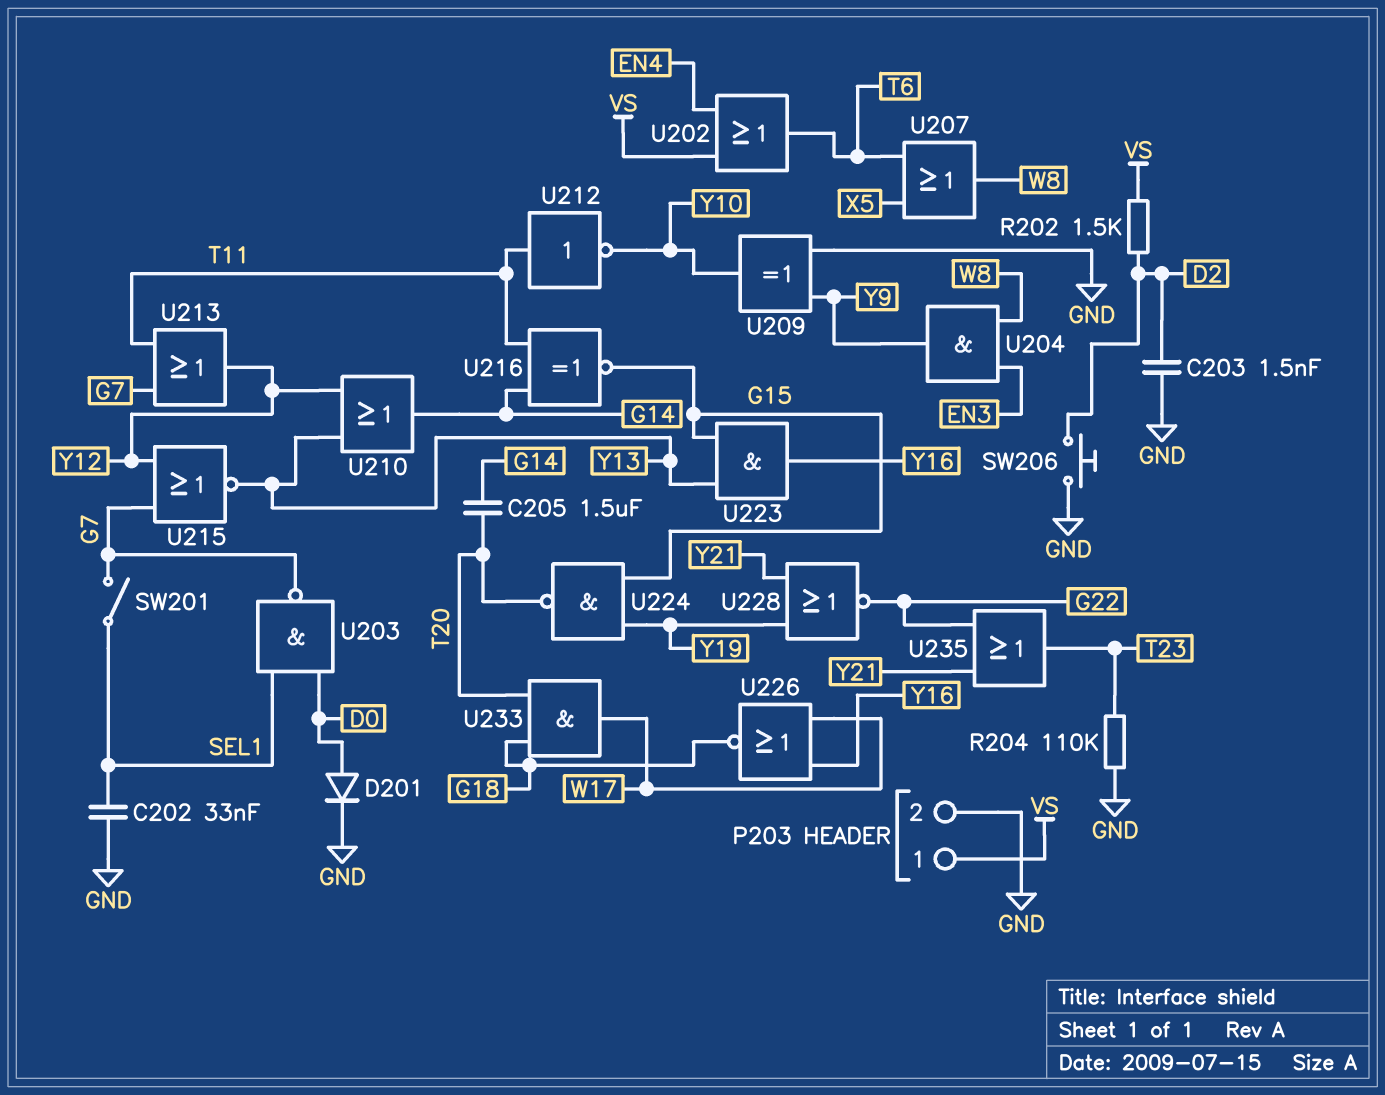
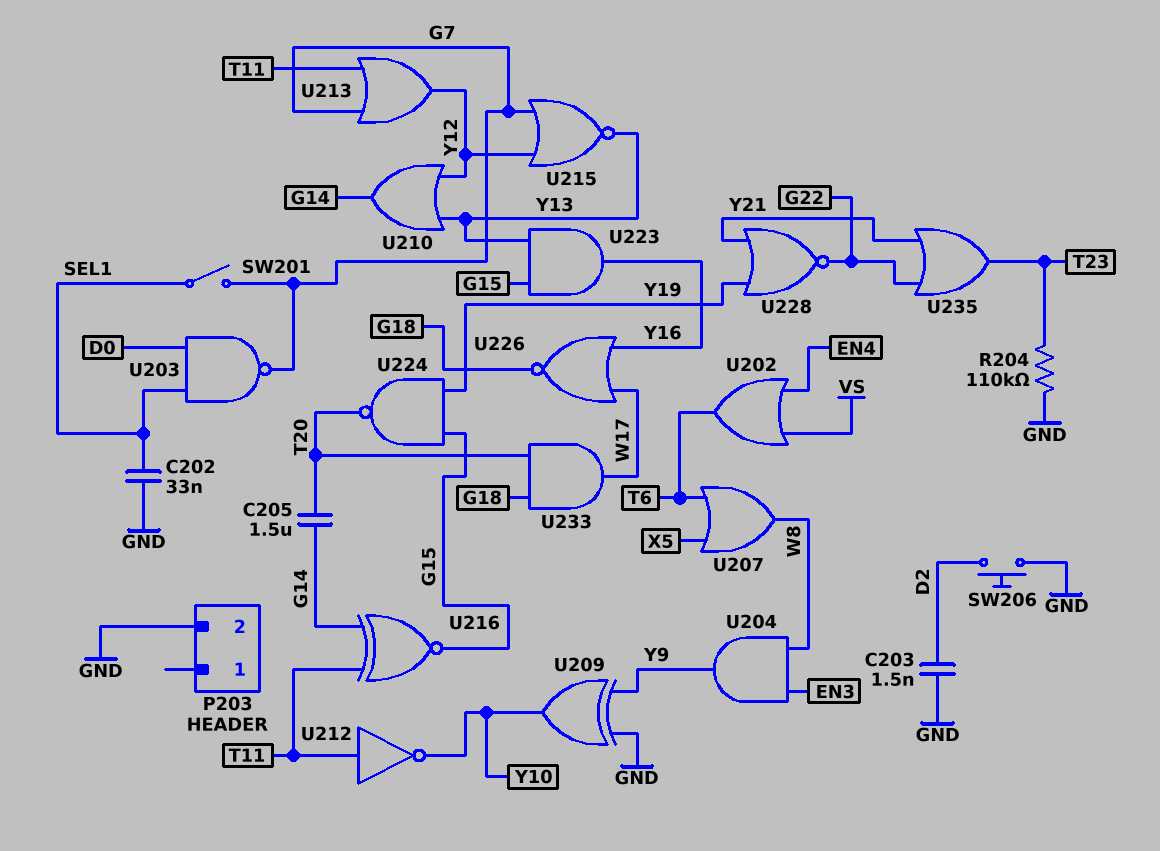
D201: diode (A D0, K GND) -> none
P203 pin 1: VS -> none
R202: 1.5k (D2, VS) -> none

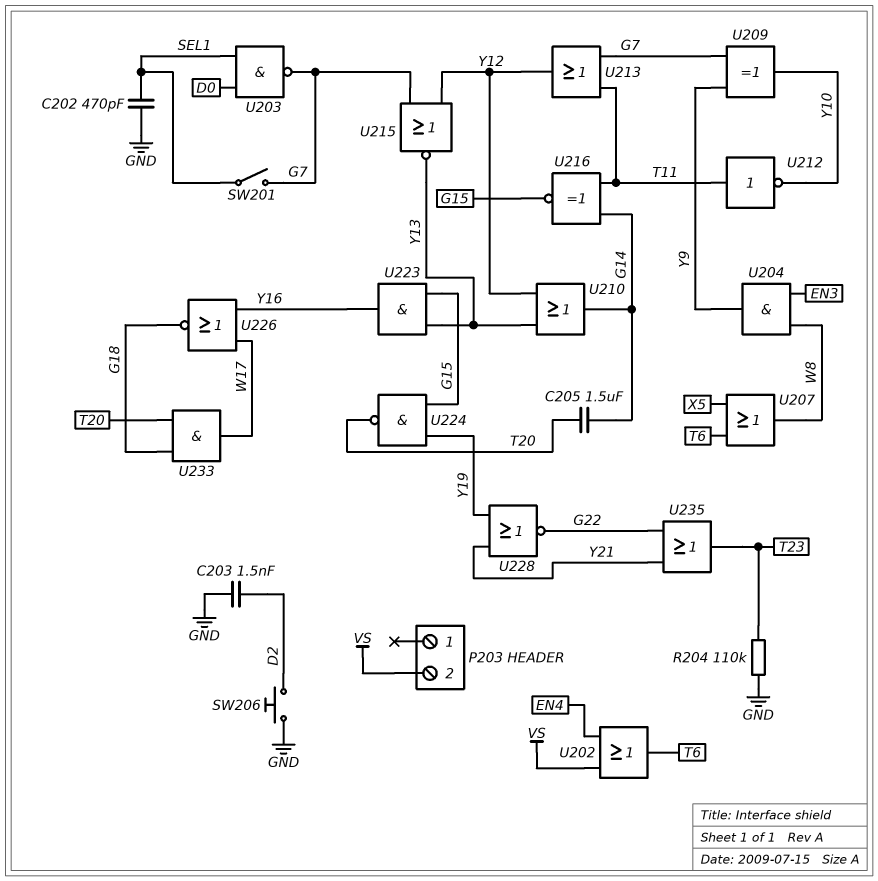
C202: 33nF (GND, SEL1) -> 470pF (GND, SEL1)
P203 pin 2: GND -> VS
U209: XOR (in GND, in Y9, out Y10) -> XOR (in G7, in Y9, out Y10)

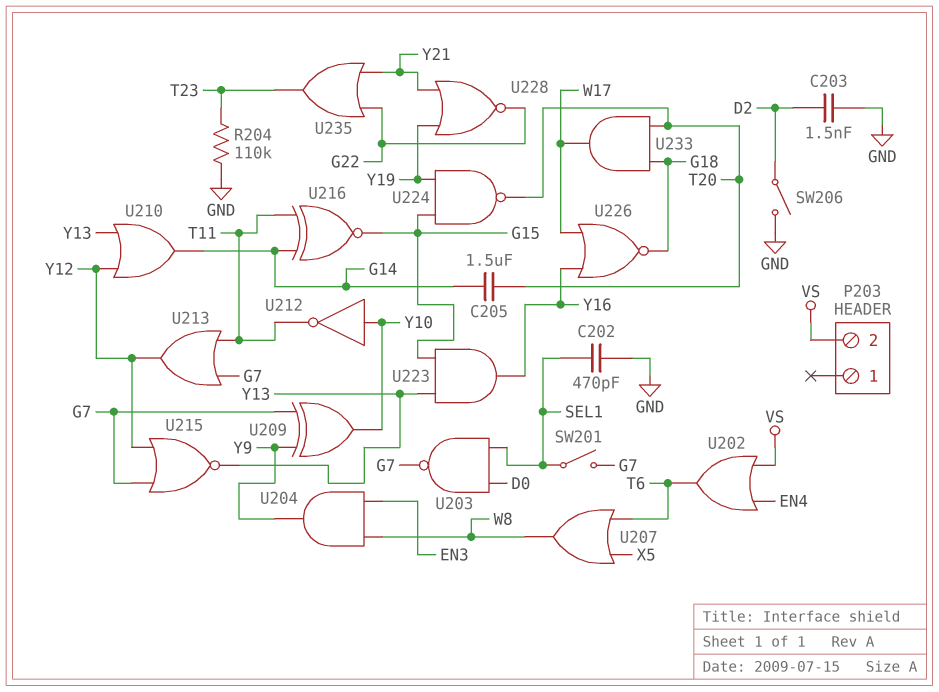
SW206: button (D2, GND) -> switch (D2, GND)
U212: NOT (in T11, out Y10) -> NOT (in Y10, out T11)

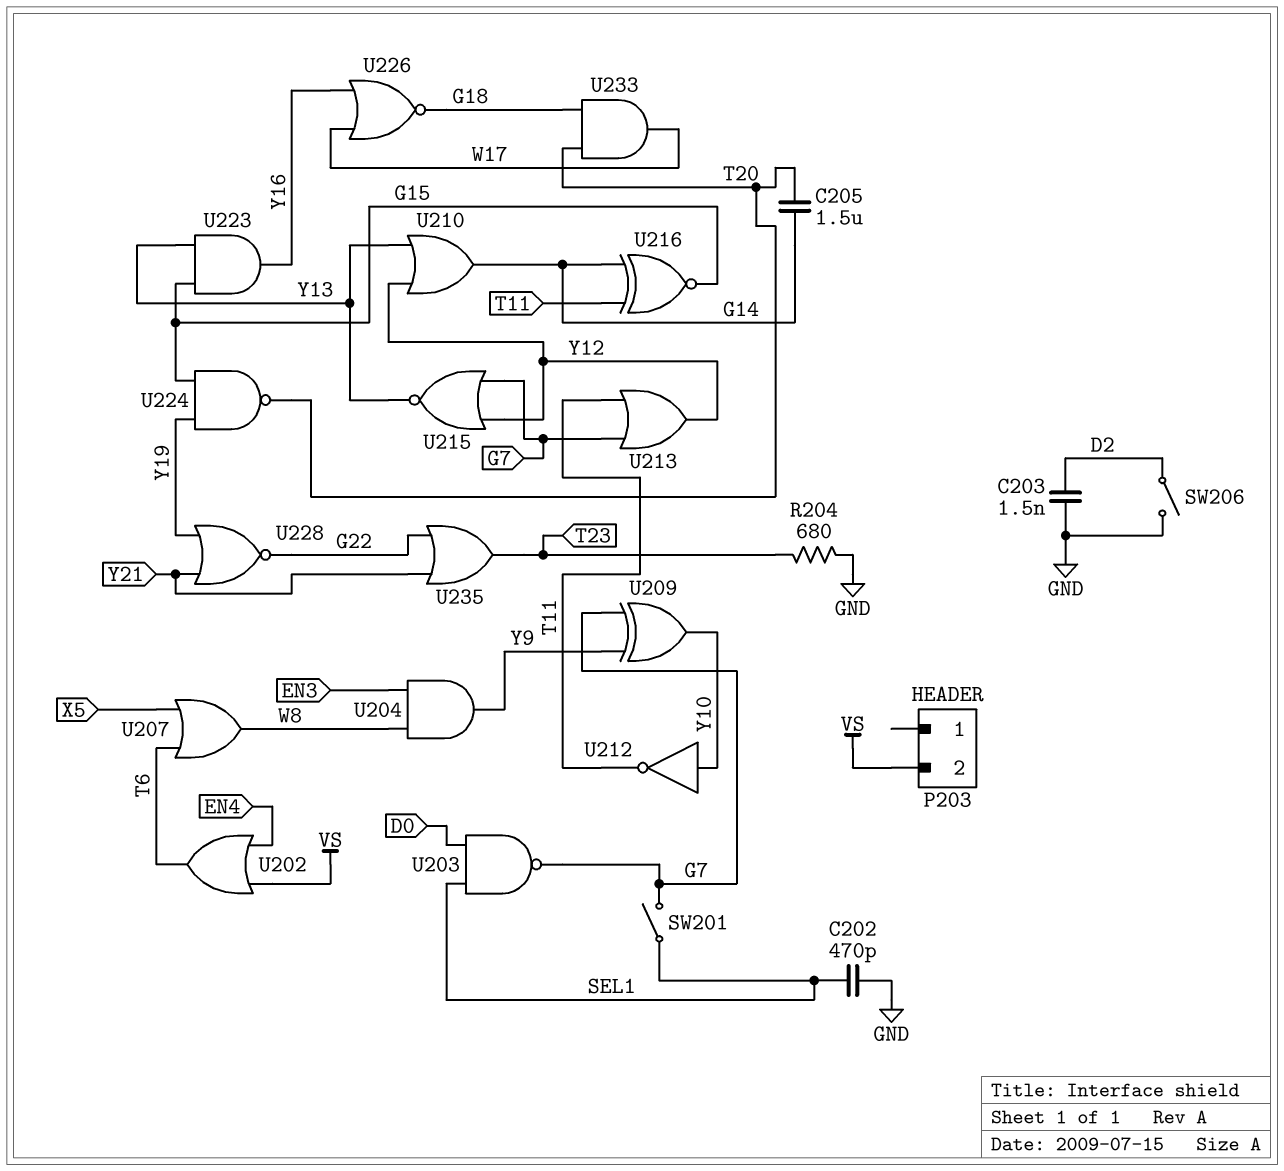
R204: 110k (GND, T23) -> 680 (GND, T23)

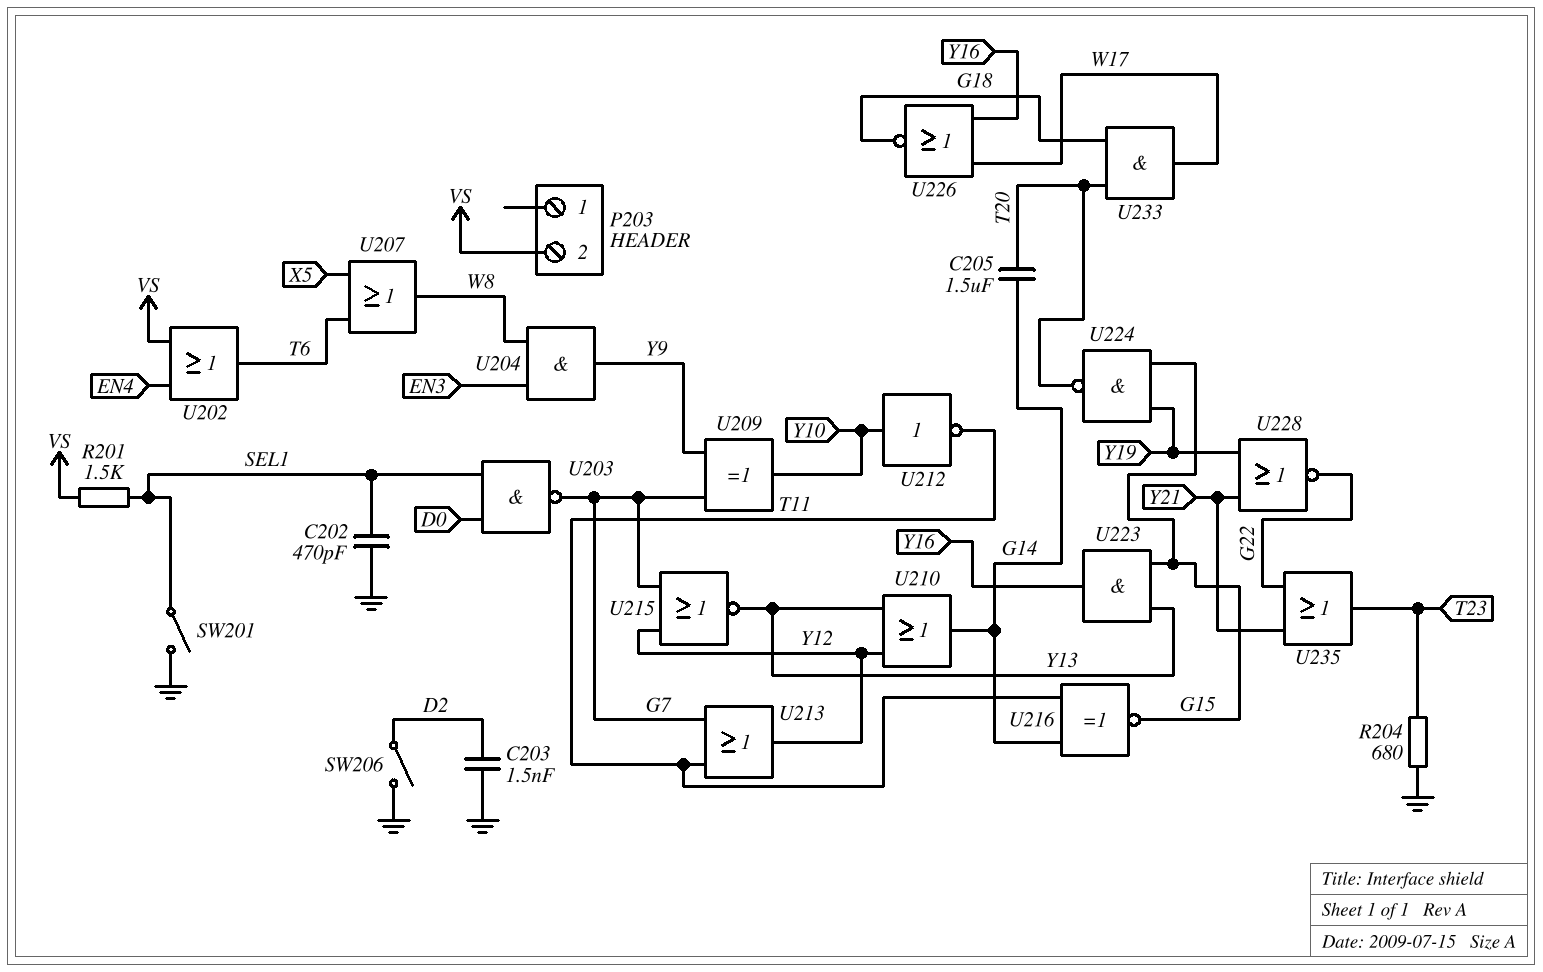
R201: none -> 1.5k (SEL1, VS)
SW201: switch (G7, SEL1) -> switch (GND, SEL1)

